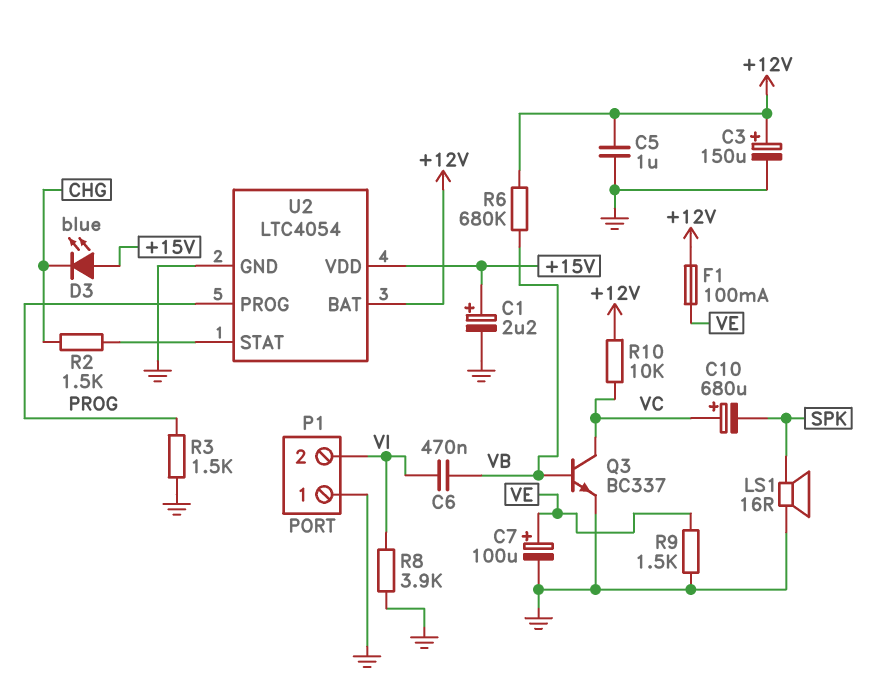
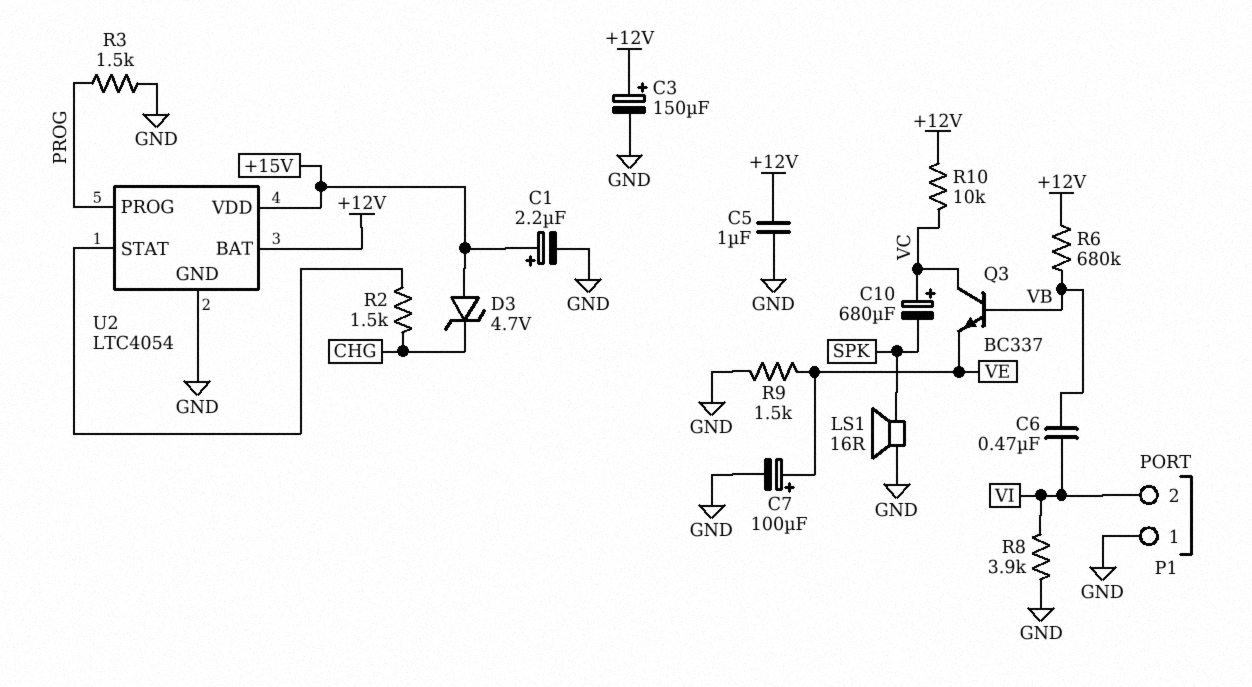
D3: LED blue (A +15V, K CHG) -> zener 4.7V (A +15V, K CHG)
F1: 100mA (+12V, VE) -> none
Q3: NPN BC337 (B VB, C VC, E GND) -> NPN BC337 (B VB, C VC, E VE)

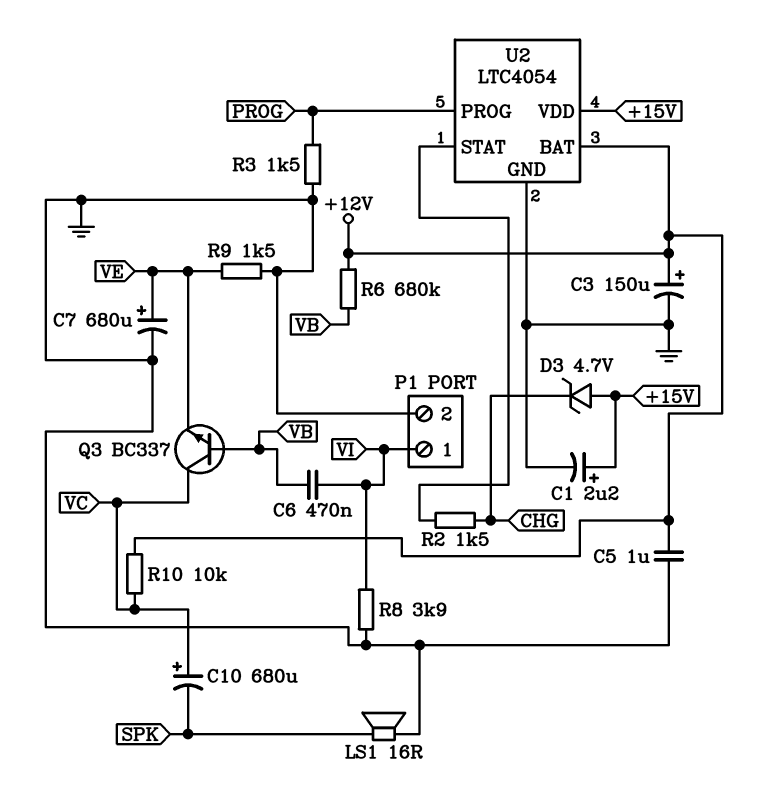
C7: 100uF (plus VE, minus GND) -> 680uF (plus VE, minus GND)
P1 pin 1: GND -> VI
P1 pin 2: VI -> GND

